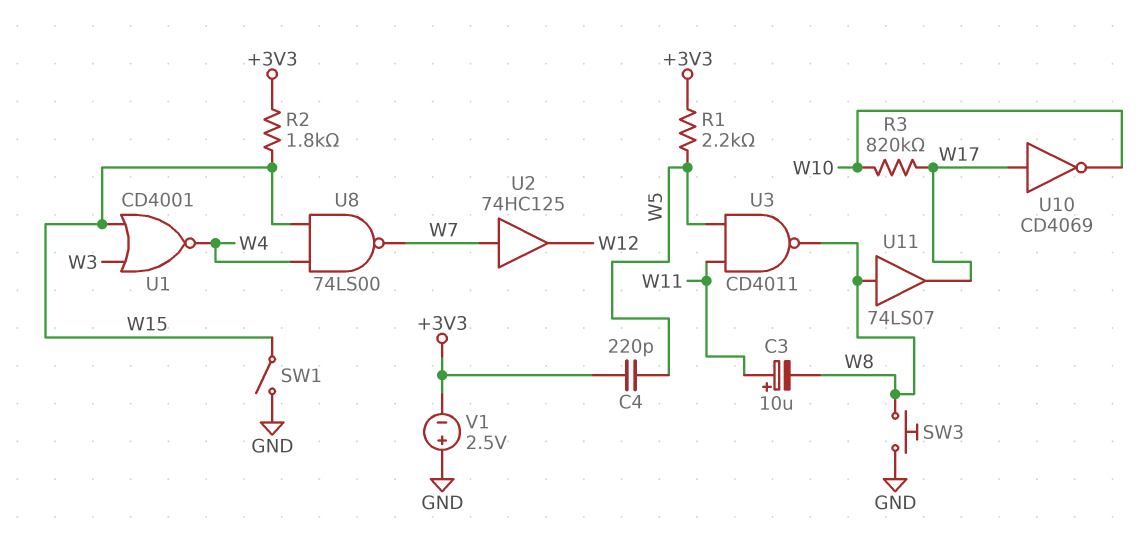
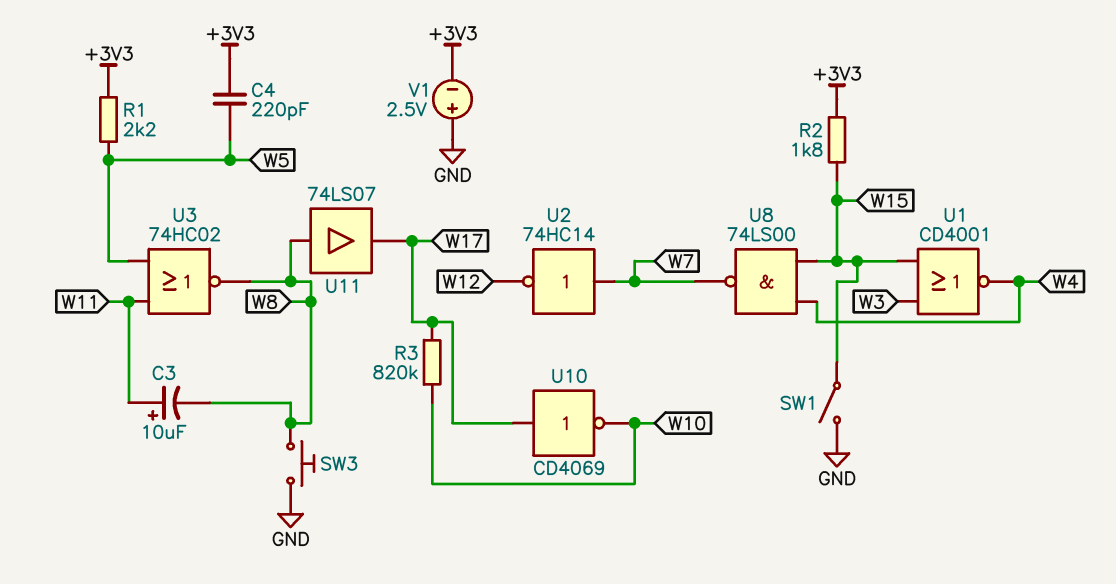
U2: buffer 74HC125 (in W7, out W12) -> NOT 74HC14 (in W7, out W12)
U3: NAND CD4011 (in W5, in W11, out W8) -> NOR 74HC02 (in W5, in W11, out W8)

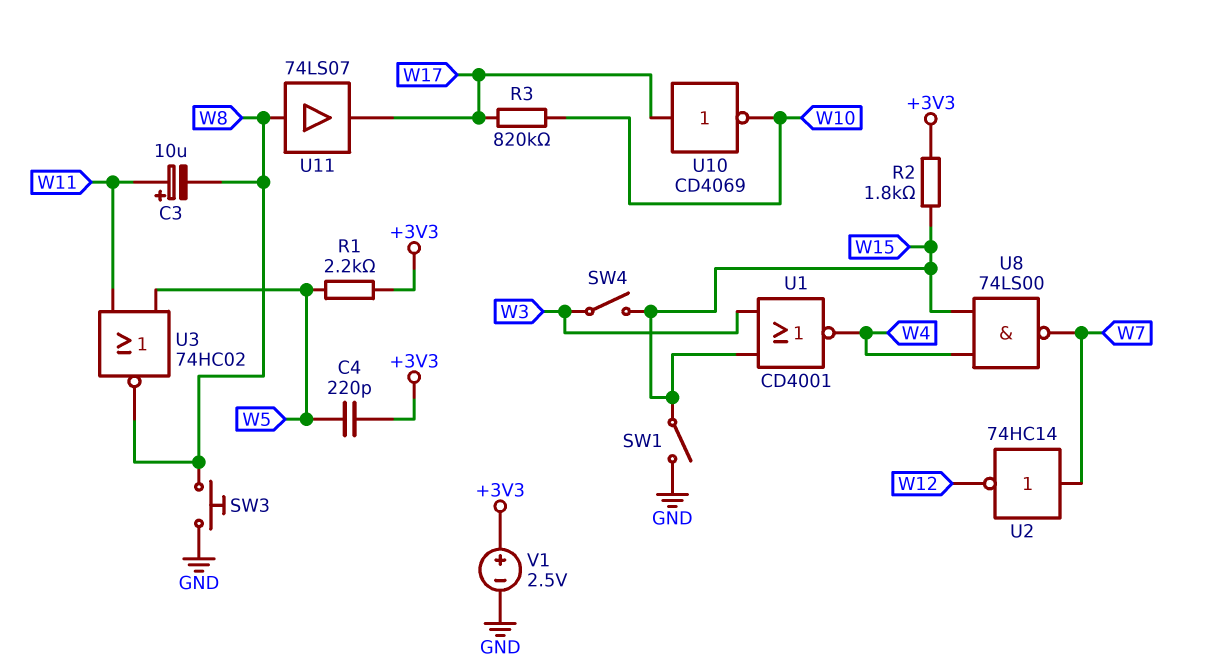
SW4: none -> switch (W3, W15)
V1: 2.5V (plus GND, minus +3V3) -> 2.5V (plus +3V3, minus GND)

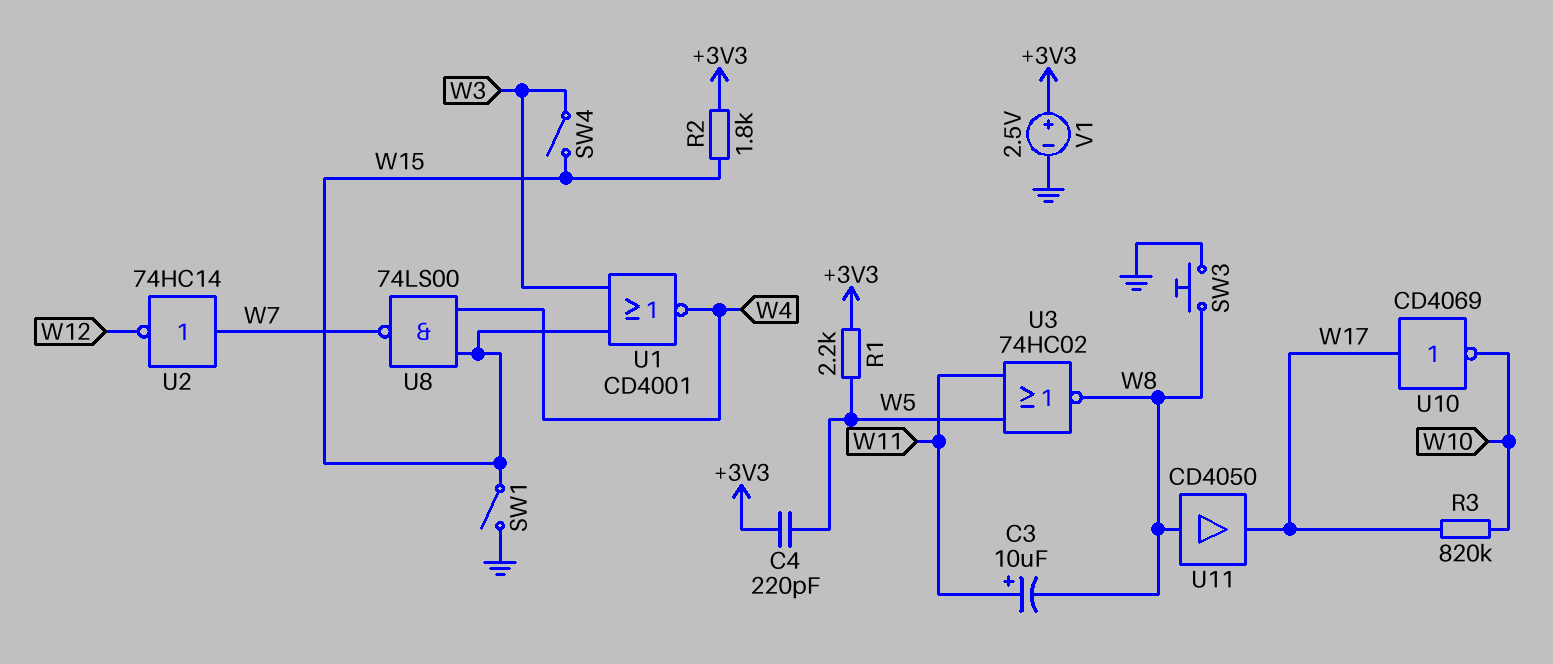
U11: buffer 74LS07 (in W8, out W17) -> buffer CD4050 (in W8, out W17)

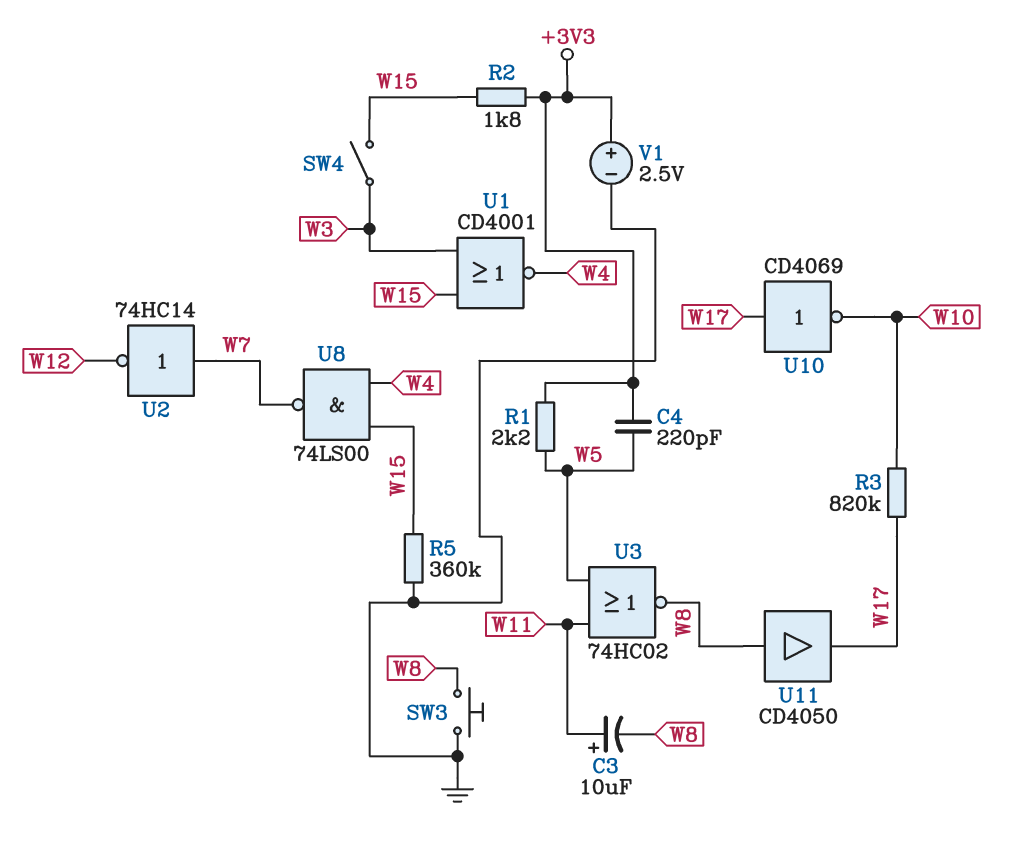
R5: none -> 360k (GND, W15)
SW1: switch (GND, W15) -> none

